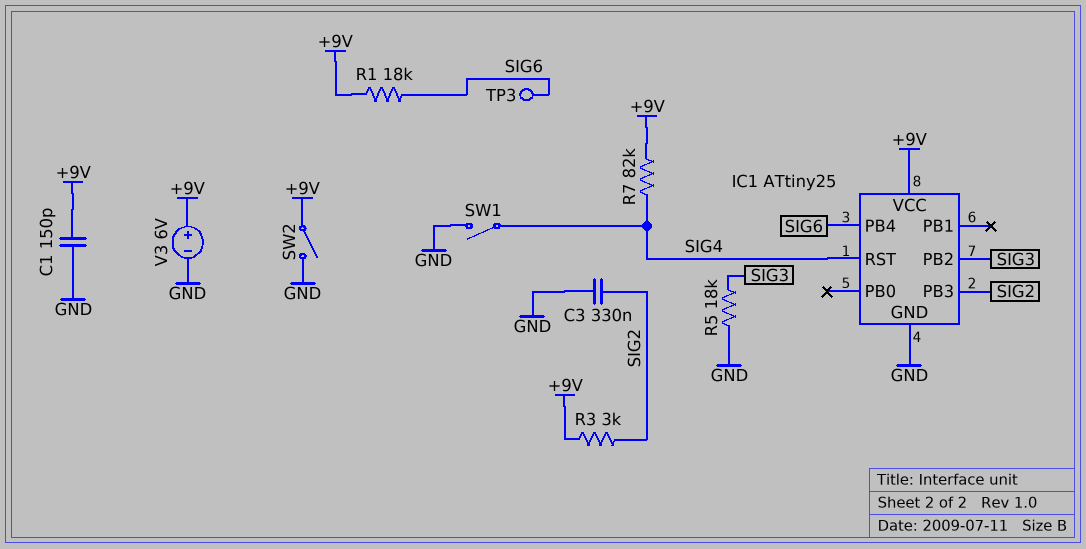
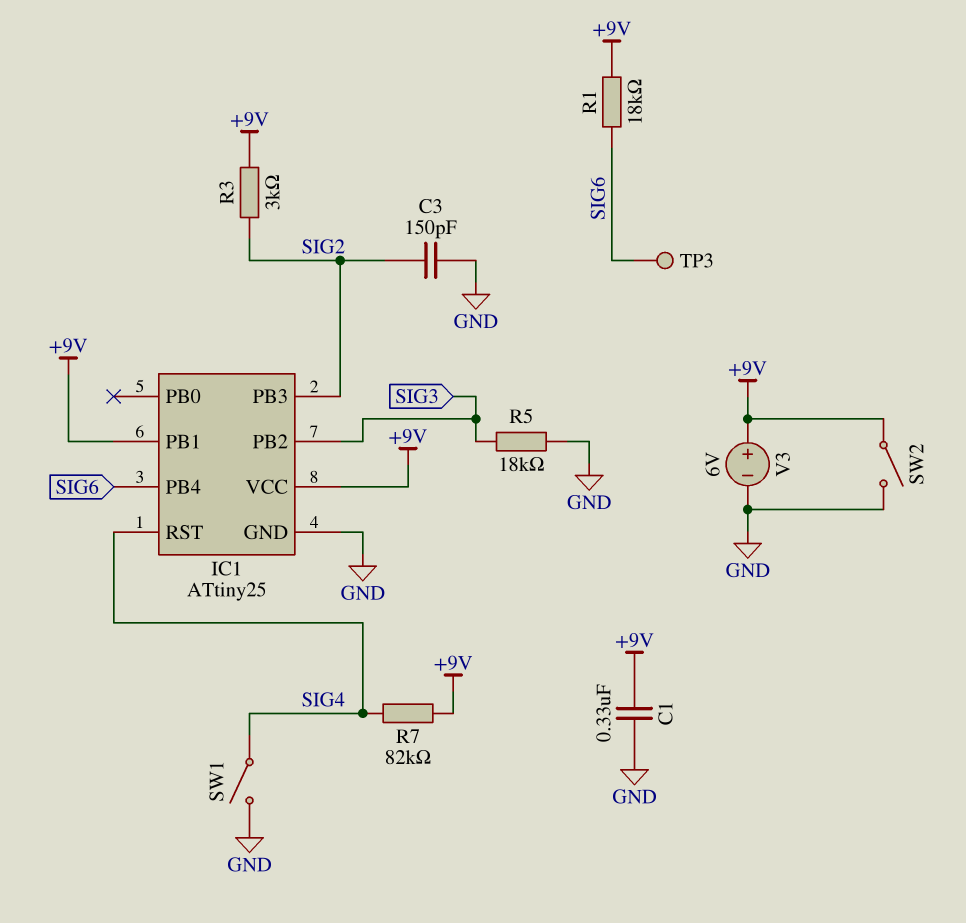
C1: 150pF (+9V, GND) -> 330nF (+9V, GND)
C3: 330nF (GND, SIG2) -> 150pF (GND, SIG2)
IC1 pin PB1: none -> +9V

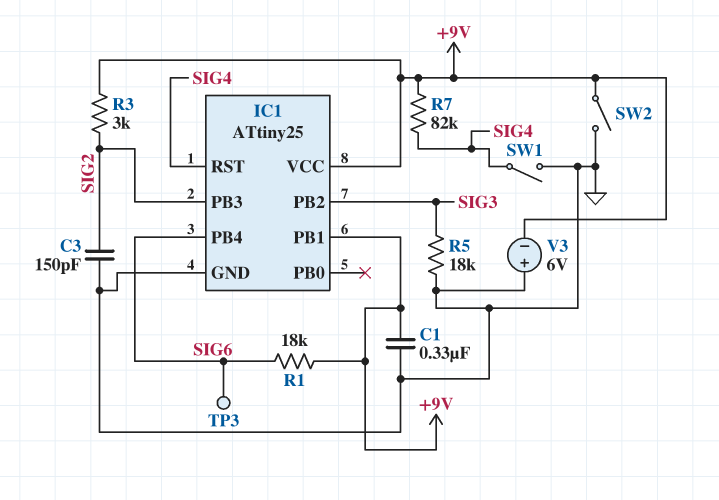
V3: 6V (plus +9V, minus GND) -> 6V (plus GND, minus +9V)

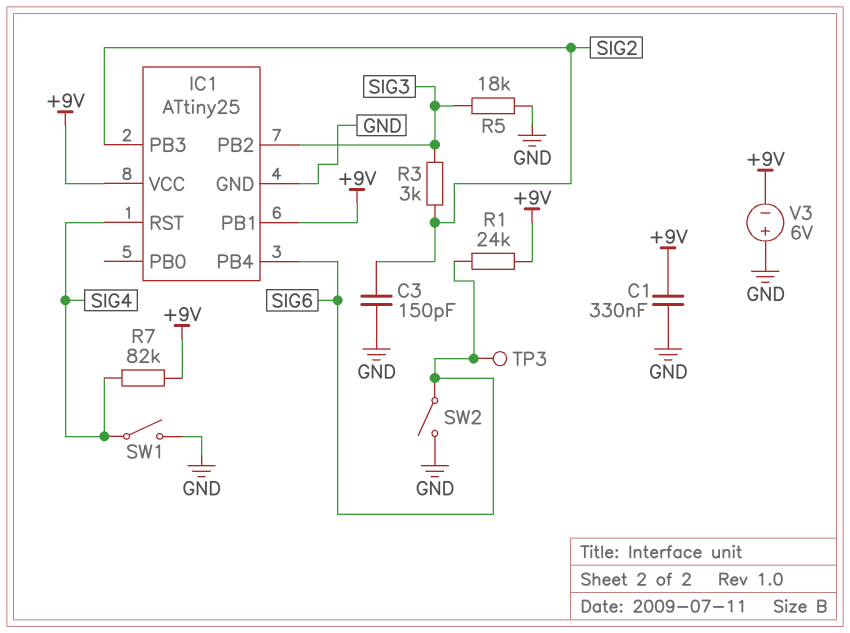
R1: 18k (+9V, SIG6) -> 24k (+9V, SIG6)
R3: 3k (+9V, SIG2) -> 3k (SIG2, SIG3)
SW2: switch (+9V, GND) -> switch (GND, SIG6)

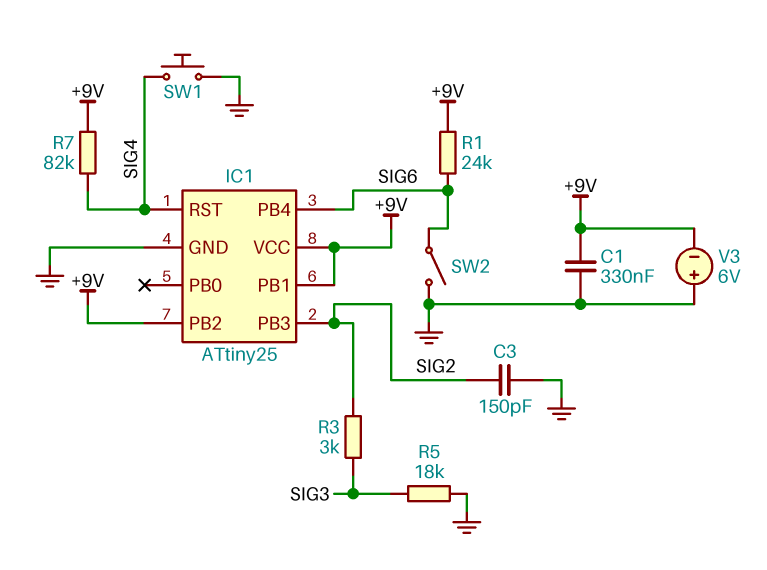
IC1 pin PB2: SIG3 -> +9V
SW1: switch (GND, SIG4) -> button (GND, SIG4)
TP3: test point (SIG6) -> none

